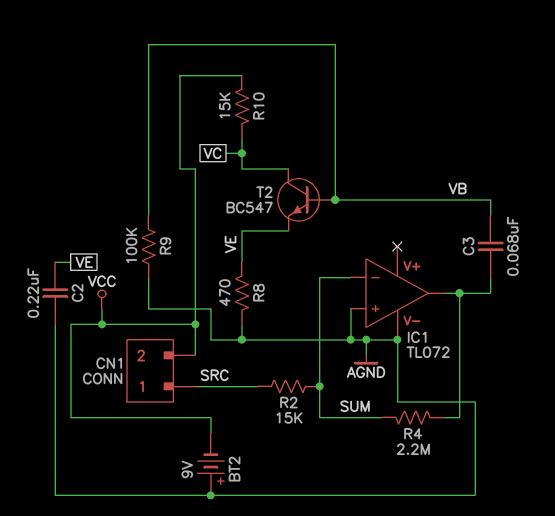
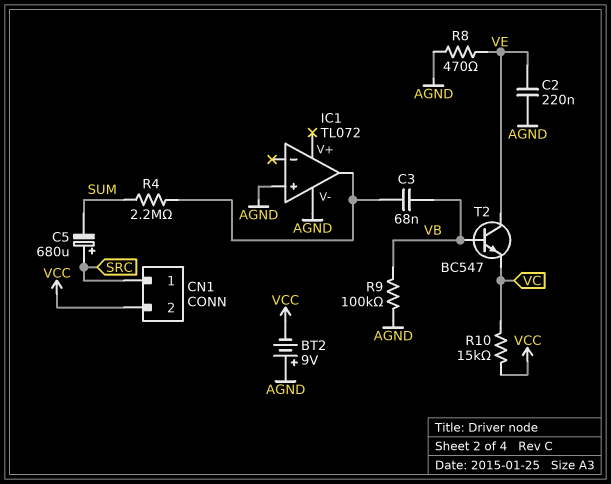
C5: none -> 680uF (plus SRC, minus SUM)
IC1 pin in-: SUM -> none
R2: 15k (SRC, SUM) -> none
T2: NPN BC547 (B VB, C VC, E VE) -> NPN BC547 (B VB, C VE, E VC)

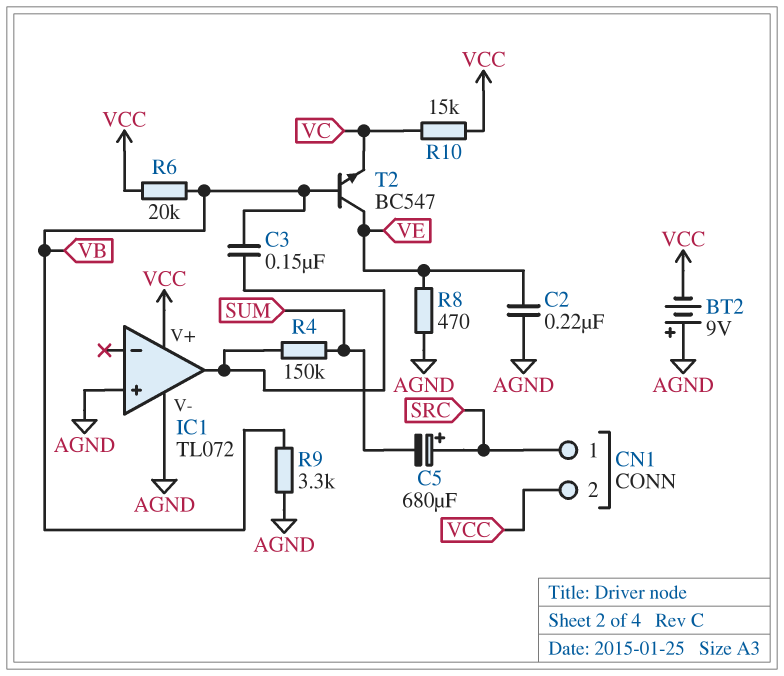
C3: 68nF (IC1/out, VB) -> 150nF (IC1/out, VB)
IC1 pin V+: none -> VCC
R4: 2.2M (IC1/out, SUM) -> 150k (IC1/out, SUM)
R6: none -> 20k (VB, VCC)
R9: 100k (AGND, VB) -> 3.3k (AGND, VB)

